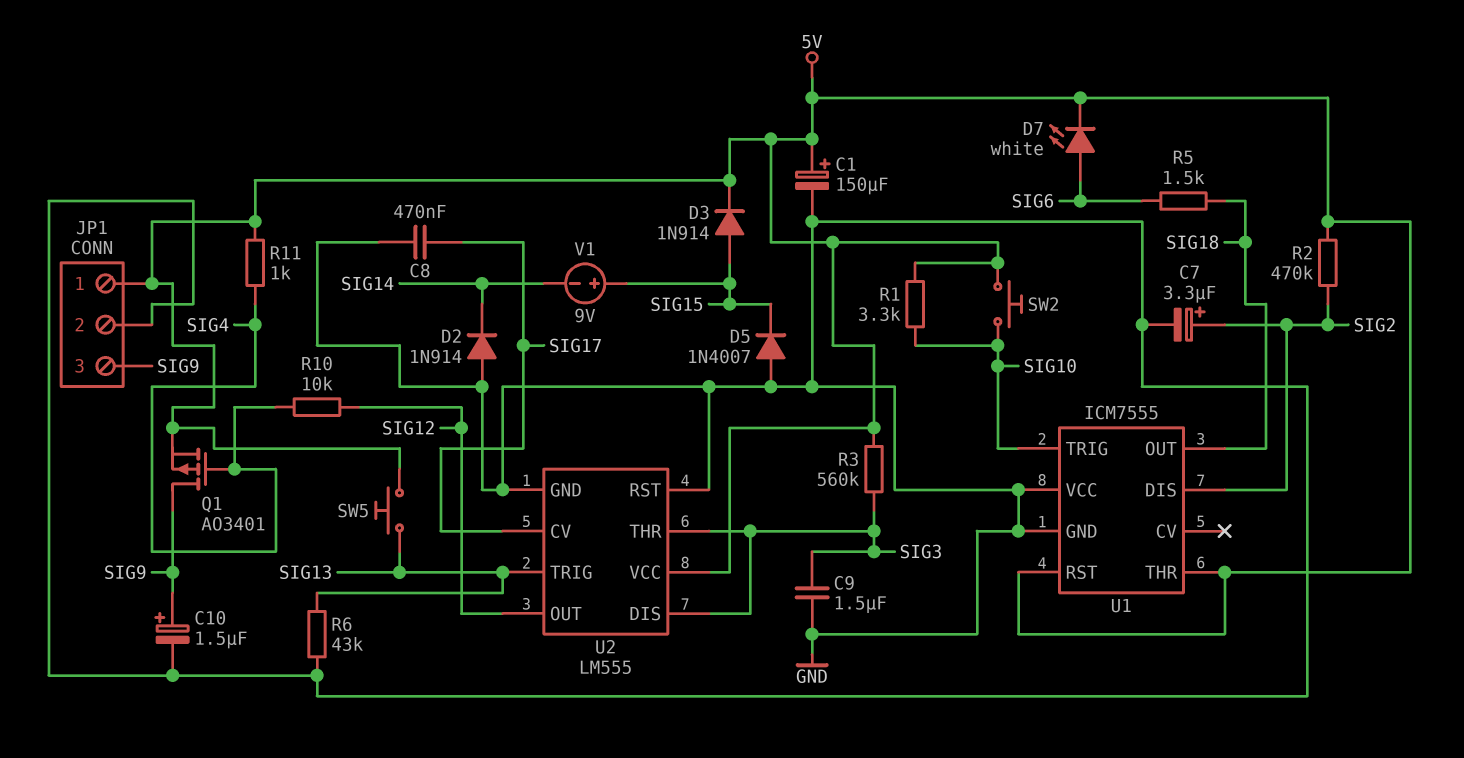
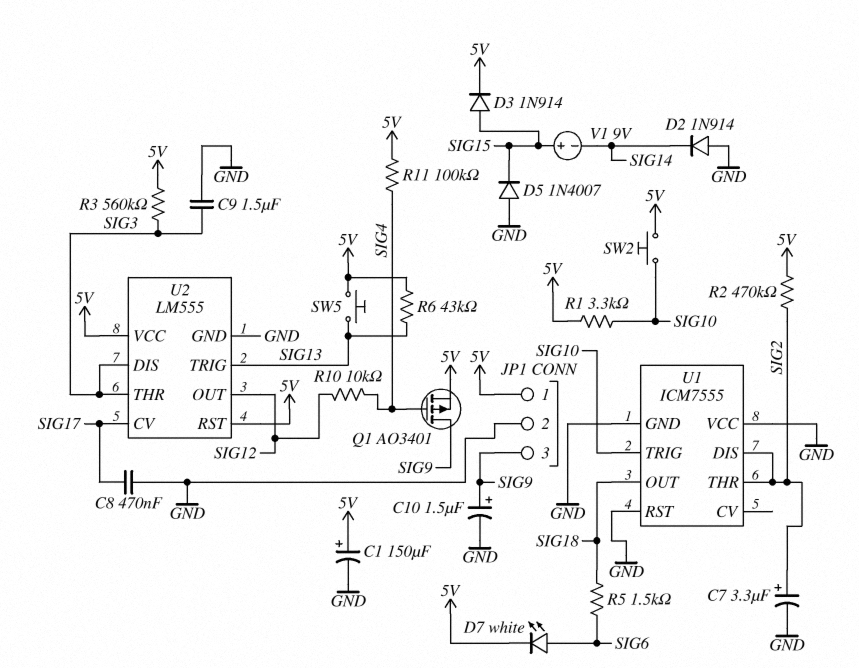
R6: 43k (GND, SIG13) -> 43k (5V, SIG13)
R11: 1k (5V, SIG4) -> 100k (5V, SIG4)
U1 pin RST: 5V -> GND
U1 pin THR: 5V -> SIG2
U2 pin RST: GND -> 5V

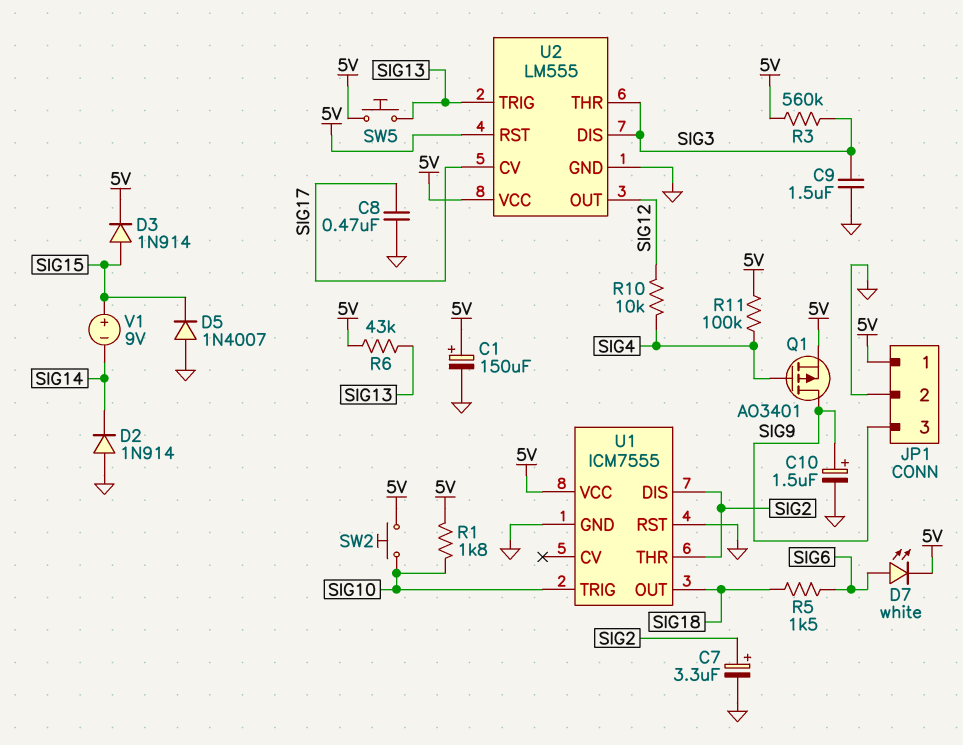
R1: 3.3k (5V, SIG10) -> 1.8k (5V, SIG10)
R2: 470k (5V, SIG2) -> none
U1 pin VCC: GND -> 5V

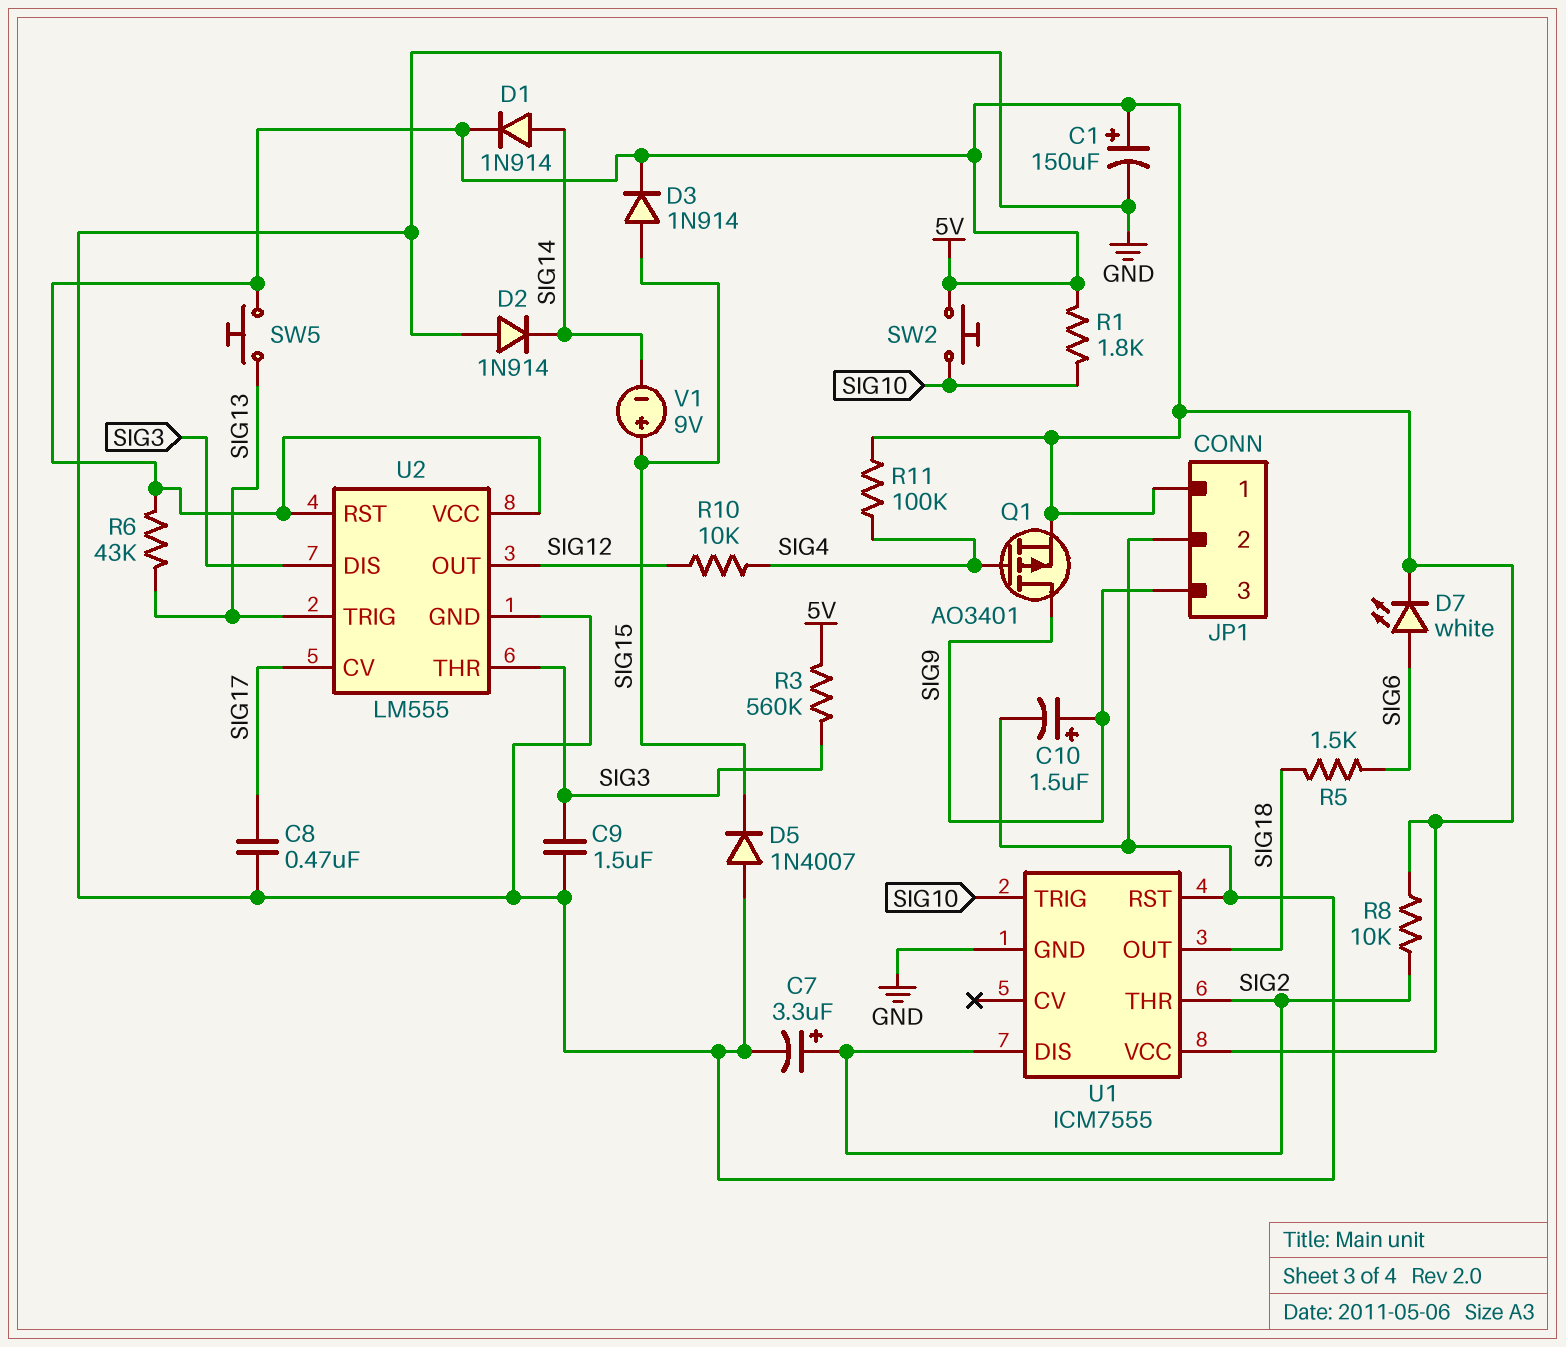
D1: none -> diode 1N914 (A SIG14, K 5V)
R8: none -> 10k (5V, SIG2)

